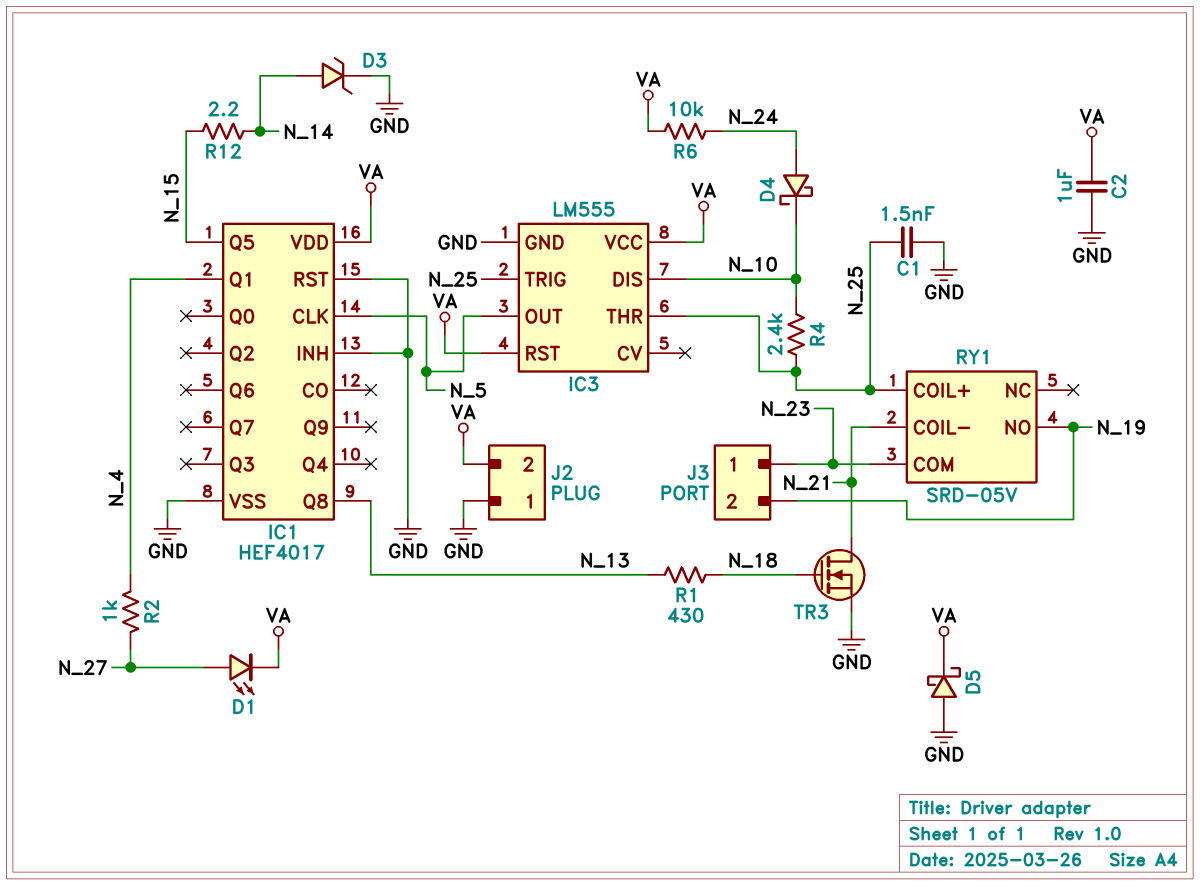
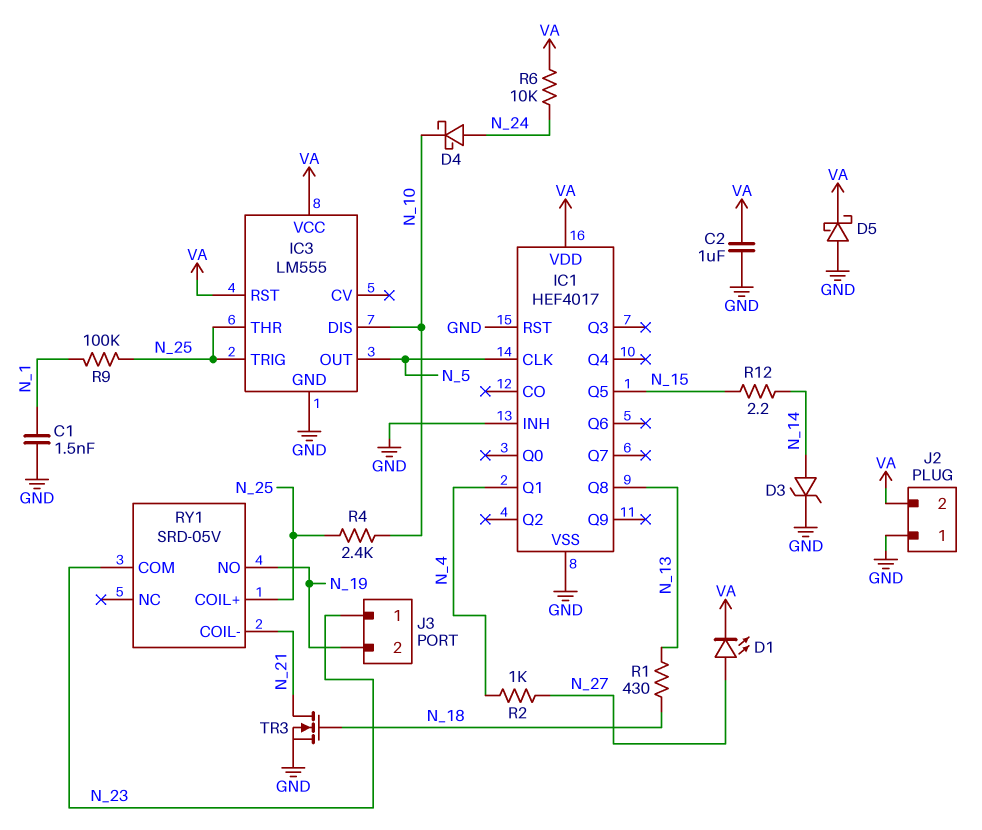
C1: 1.5nF (GND, N_25) -> 1.5nF (GND, N_1)
R9: none -> 100k (N_1, N_25)

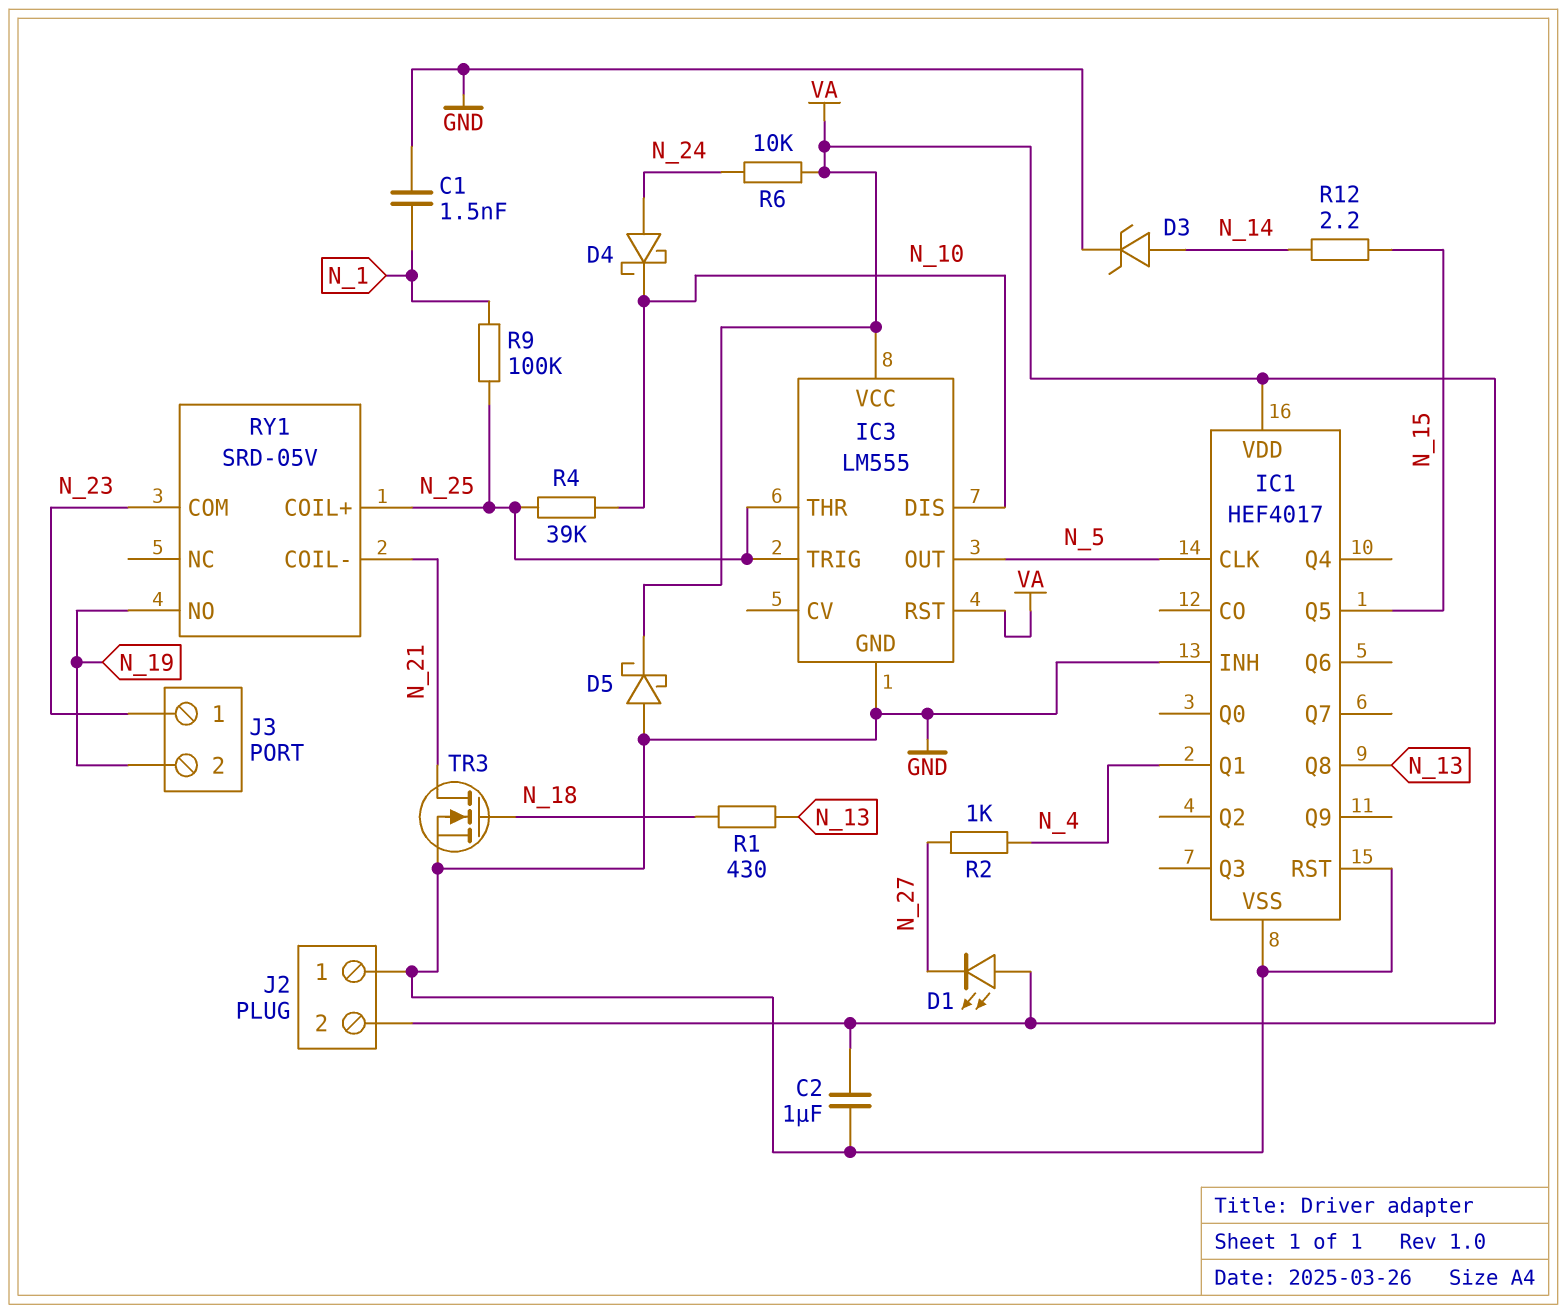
D1: LED (A N_27, K VA) -> LED (A VA, K N_27)
R4: 2.4k (N_10, N_25) -> 39k (N_10, N_25)

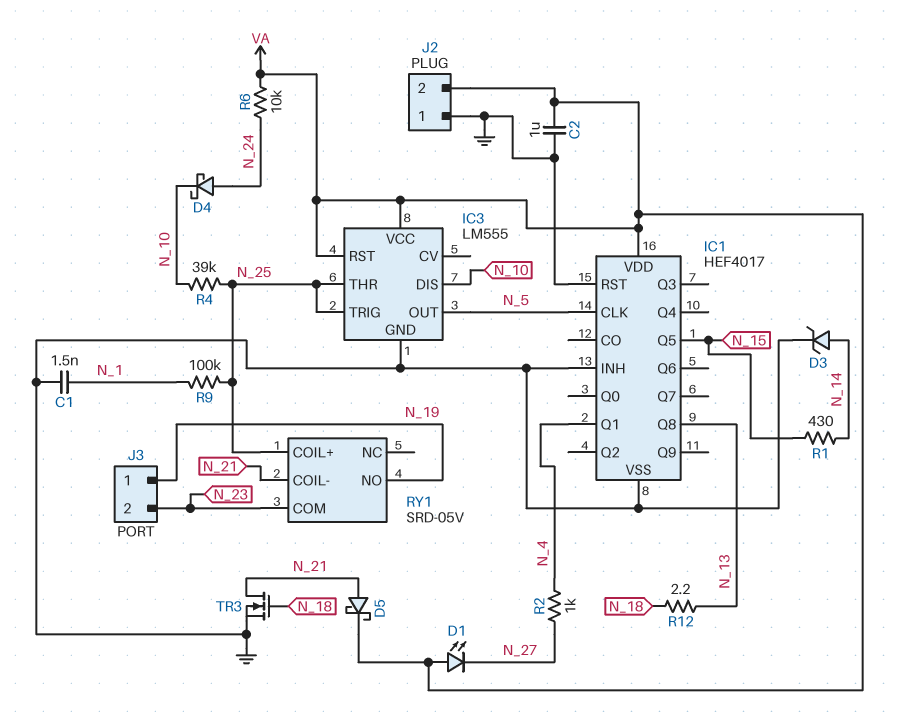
D5: schottky (A GND, K VA) -> schottky (A N_21, K VA)
J3 pin 1: N_23 -> N_19
J3 pin 2: N_19 -> N_23
R1: 430 (N_13, N_18) -> 430 (N_14, N_15)
R12: 2.2 (N_14, N_15) -> 2.2 (N_13, N_18)

